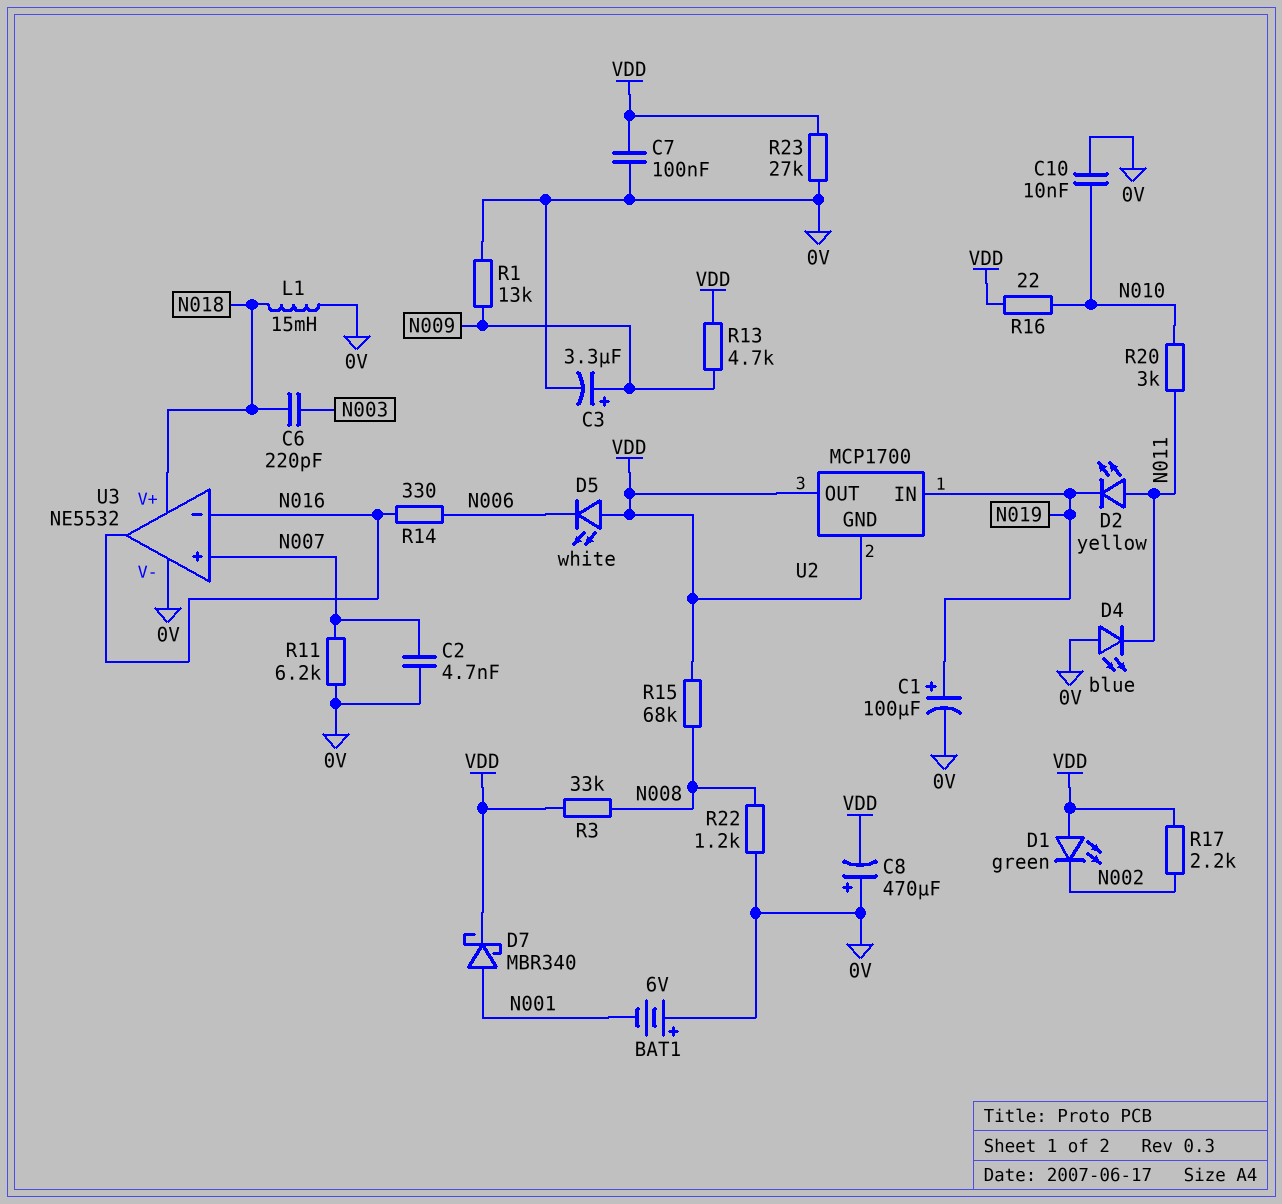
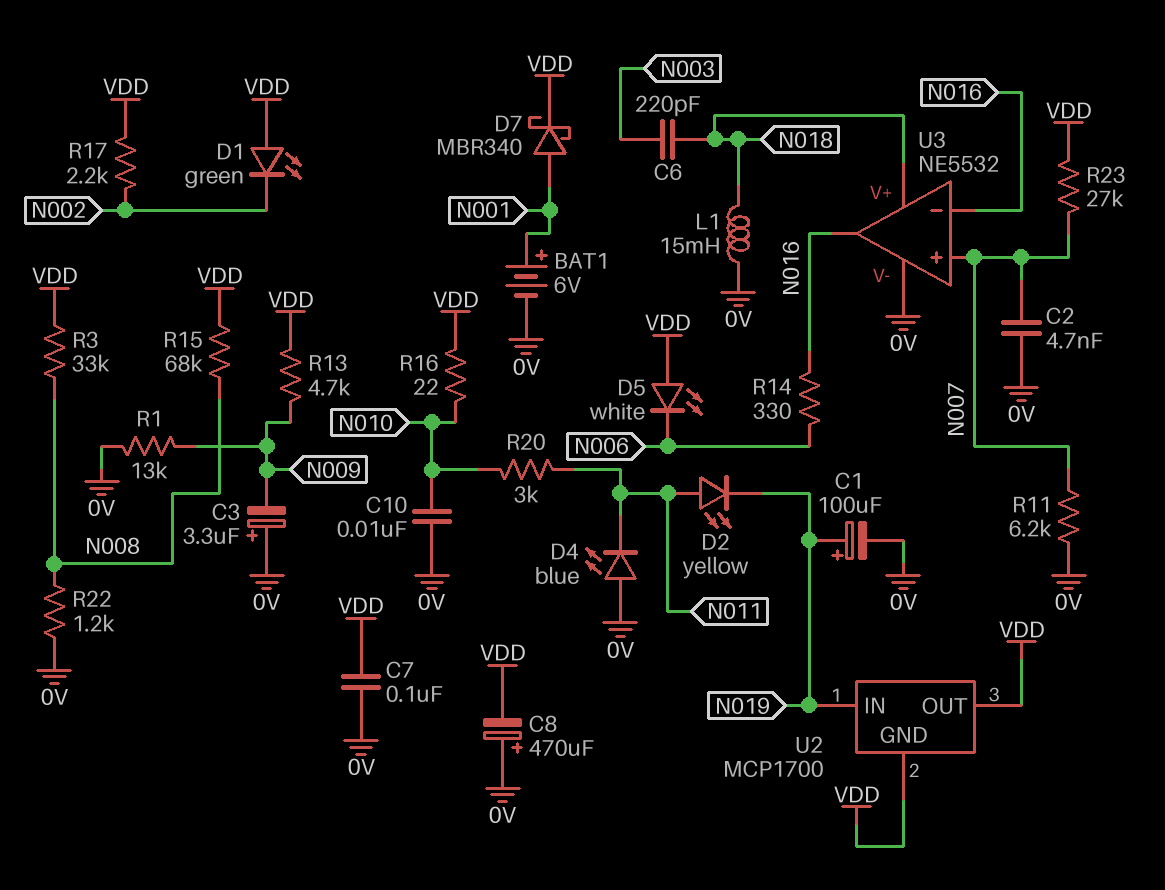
BAT1: 6V (plus 0V, minus N001) -> 6V (plus N001, minus 0V)
C3: 3.3uF (plus N009, minus 0V) -> 3.3uF (plus 0V, minus N009)
R23: 27k (0V, VDD) -> 27k (N007, VDD)

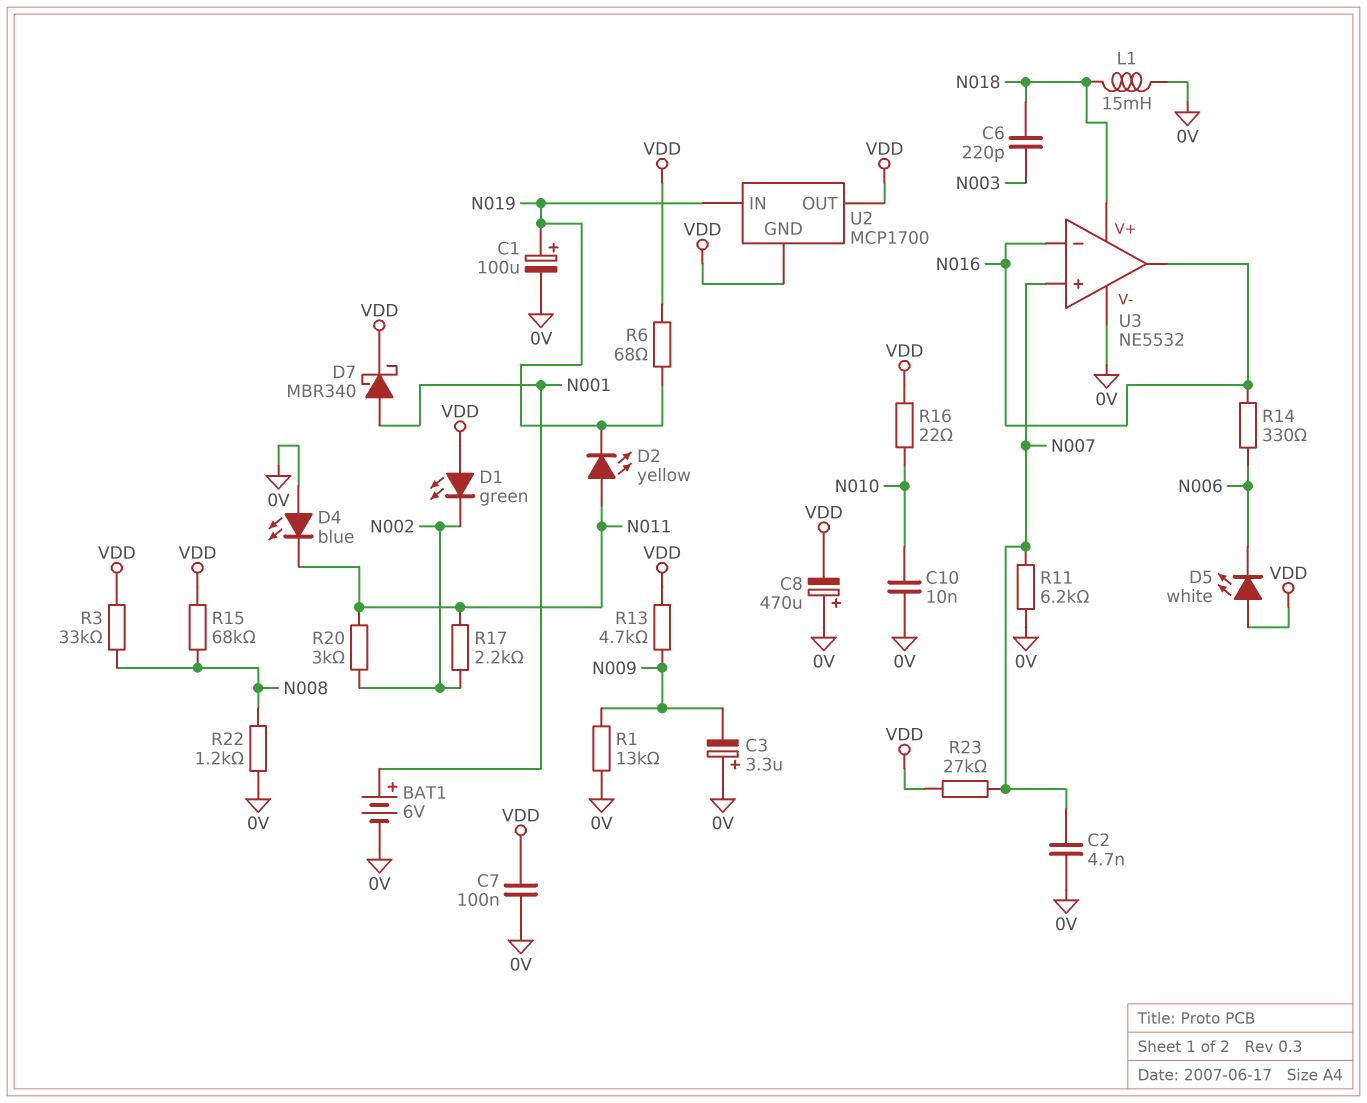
R6: none -> 68 (N019, VDD)
R17: 2.2k (N002, VDD) -> 2.2k (N002, N011)
R20: 3k (N010, N011) -> 3k (N002, N011)

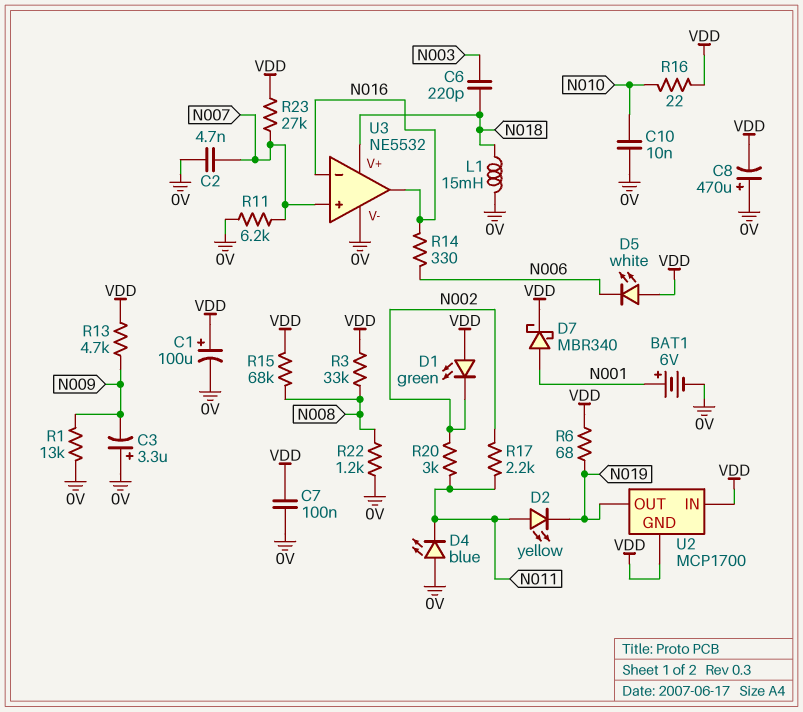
C1: 100uF (plus N019, minus 0V) -> 100uF (plus VDD, minus 0V)
U2 pin IN: N019 -> VDD
U2 pin OUT: VDD -> N019

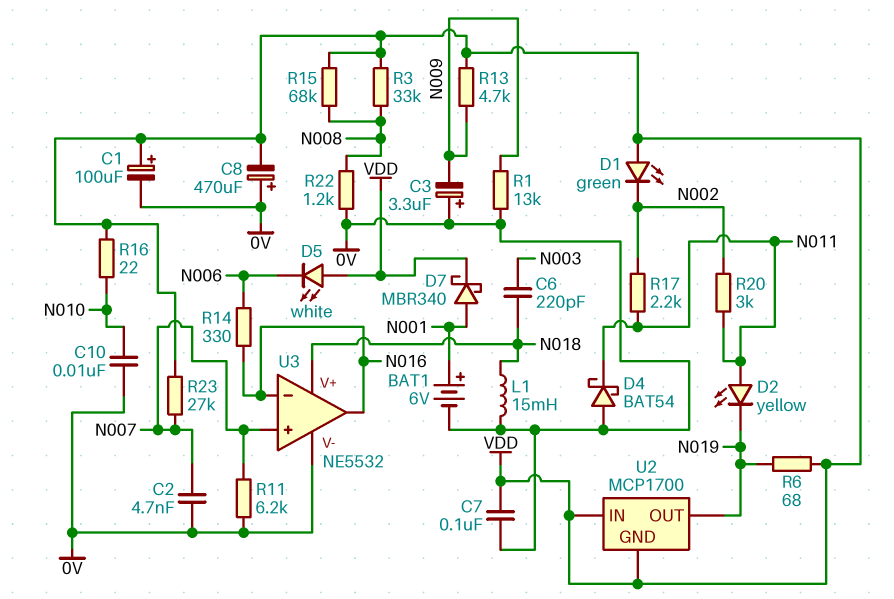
D4: LED blue (A 0V, K N011) -> schottky BAT54 (A 0V, K N011)

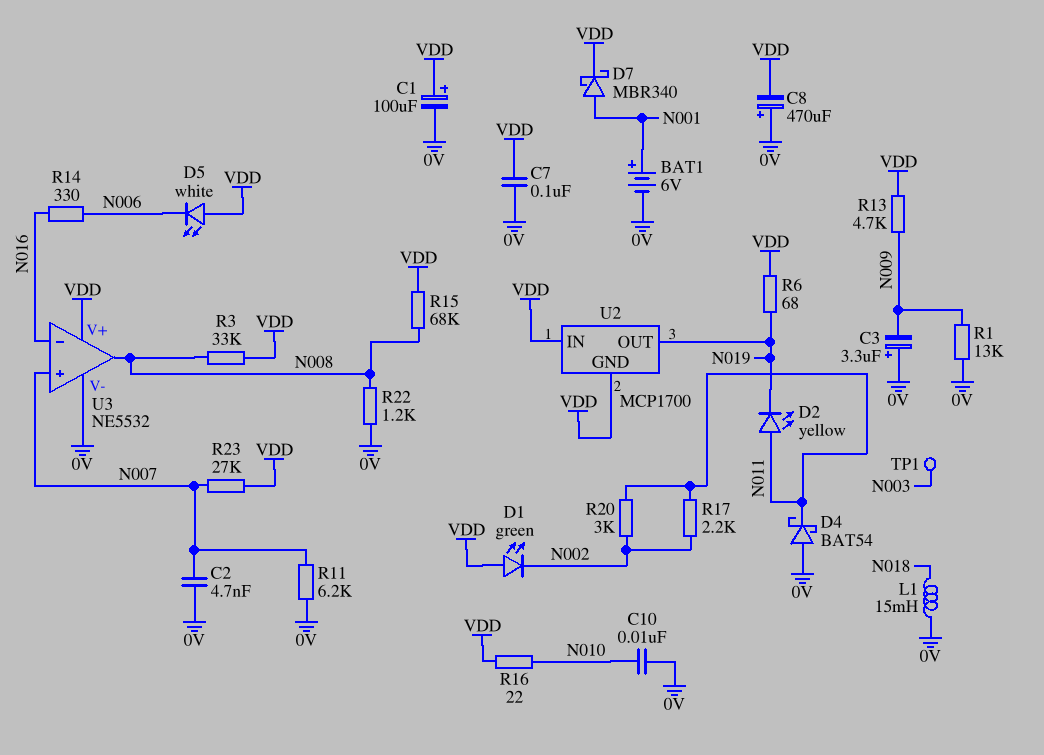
C6: 220pF (N003, N018) -> none
TP1: none -> test point (N003)
U3 pin V+: N018 -> VDD
U3 pin out: N016 -> N008

